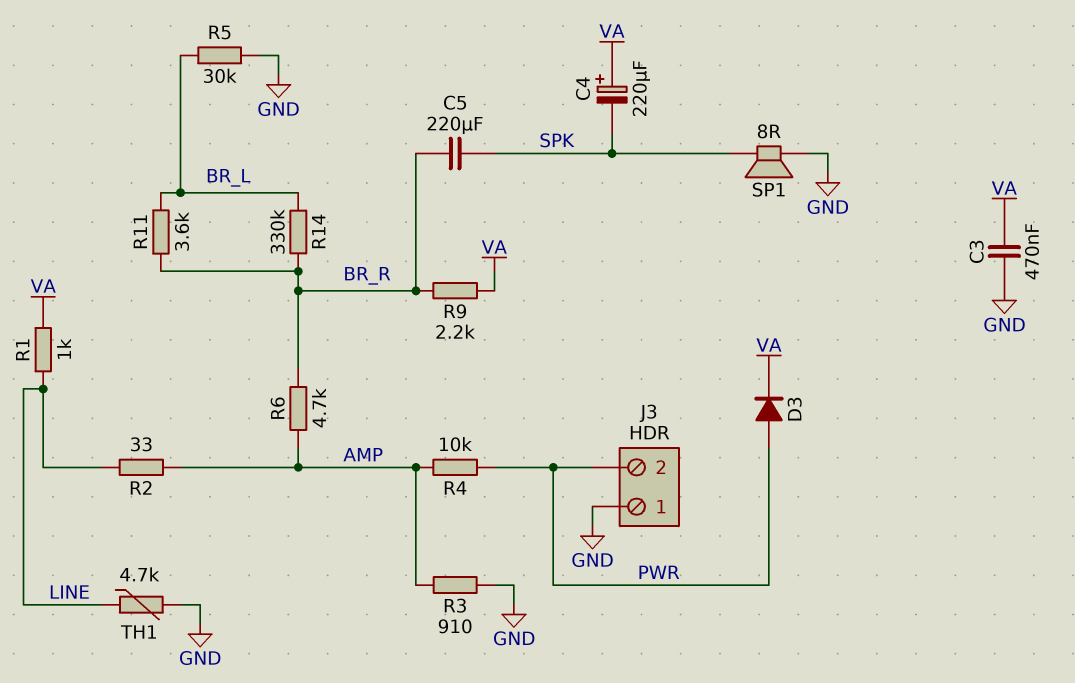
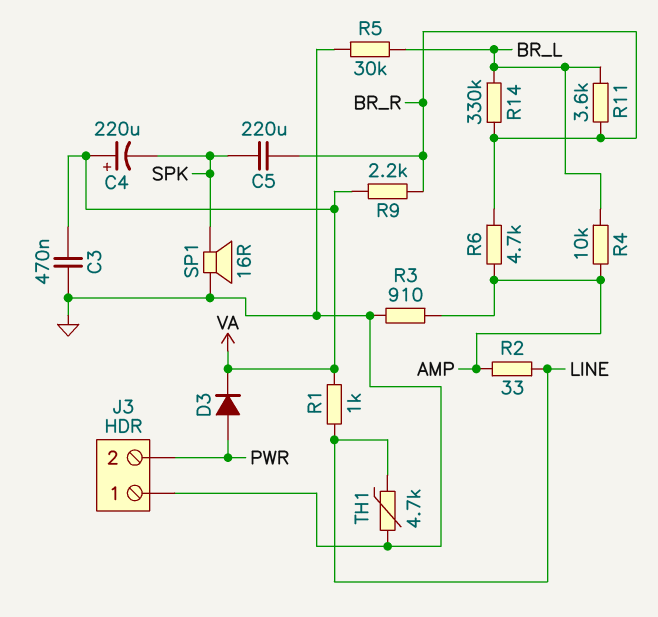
R4: 10k (AMP, PWR) -> 10k (AMP, BR_L)
SP1: speaker 8R (GND, SPK) -> speaker 16R (GND, SPK)

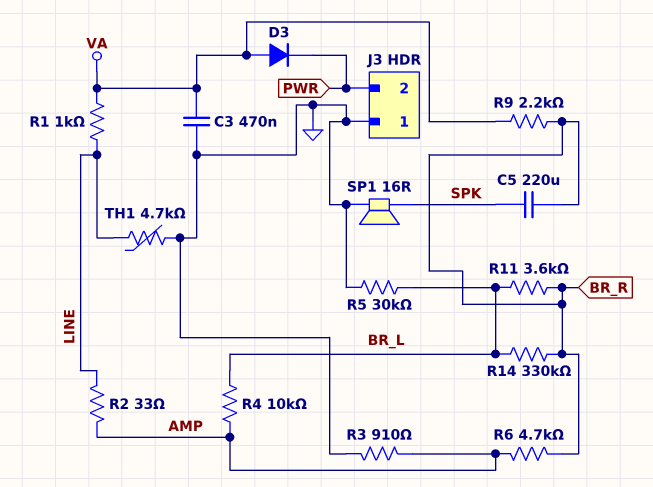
C4: 220uF (plus VA, minus SPK) -> none
D3: diode (A PWR, K VA) -> diode (A VA, K PWR)

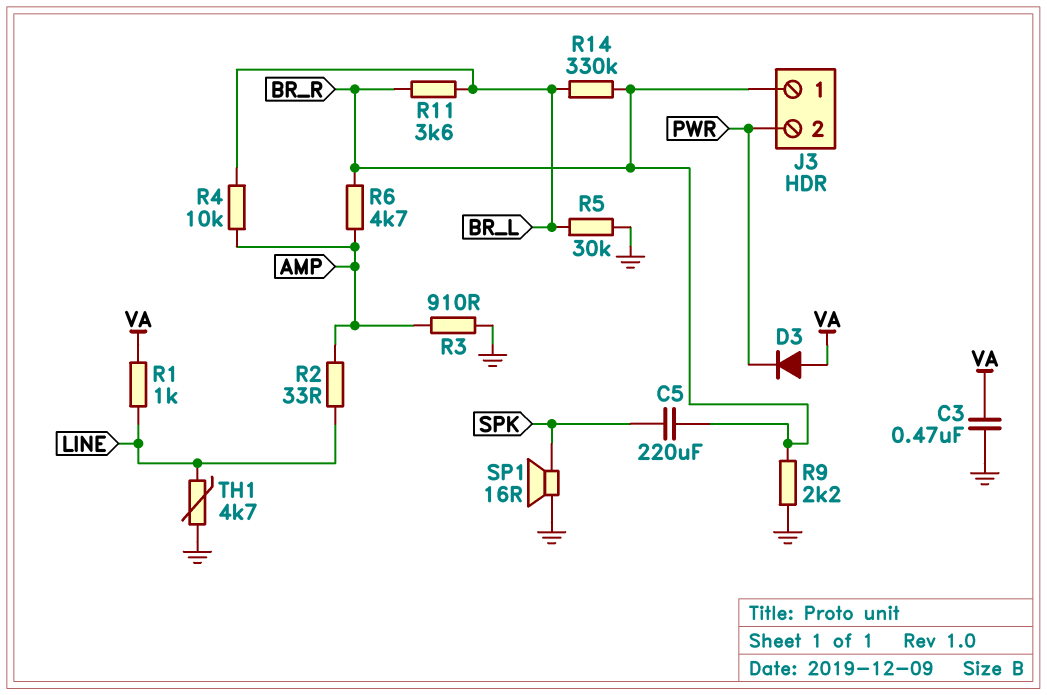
J3 pin 1: GND -> BR_R
R9: 2.2k (BR_R, VA) -> 2.2k (BR_R, GND)

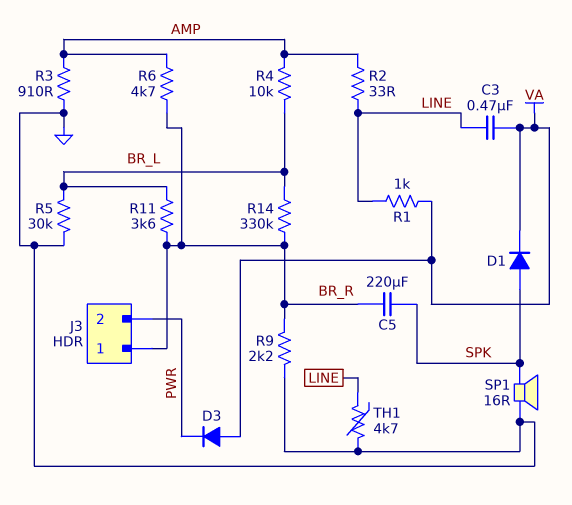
C3: 470nF (GND, VA) -> 470nF (LINE, VA)
D1: none -> diode (A SPK, K VA)

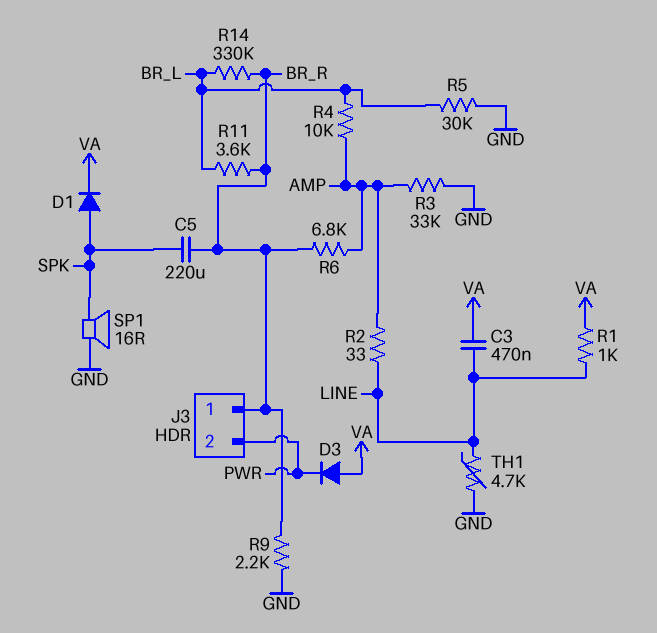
R3: 910 (AMP, GND) -> 33k (AMP, GND)
R6: 4.7k (AMP, BR_R) -> 6.8k (AMP, BR_R)

